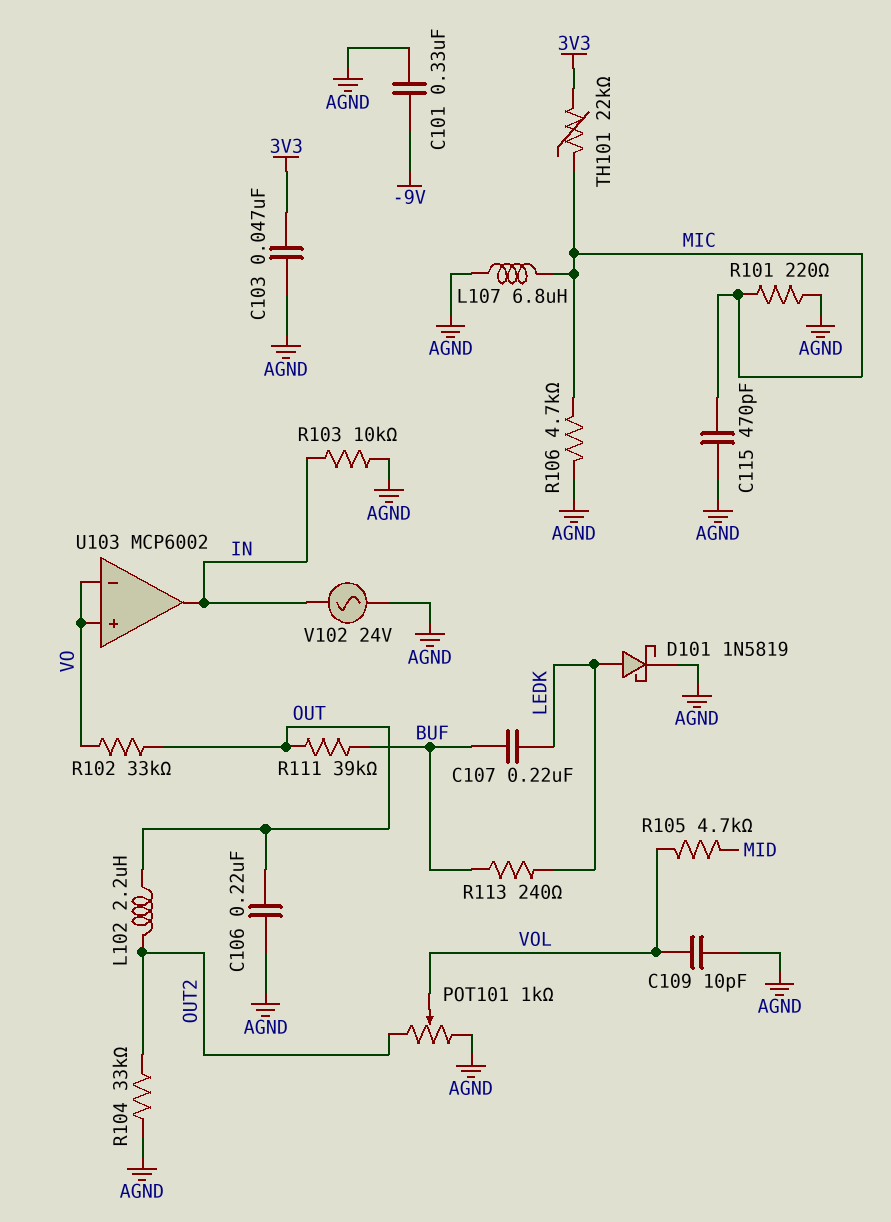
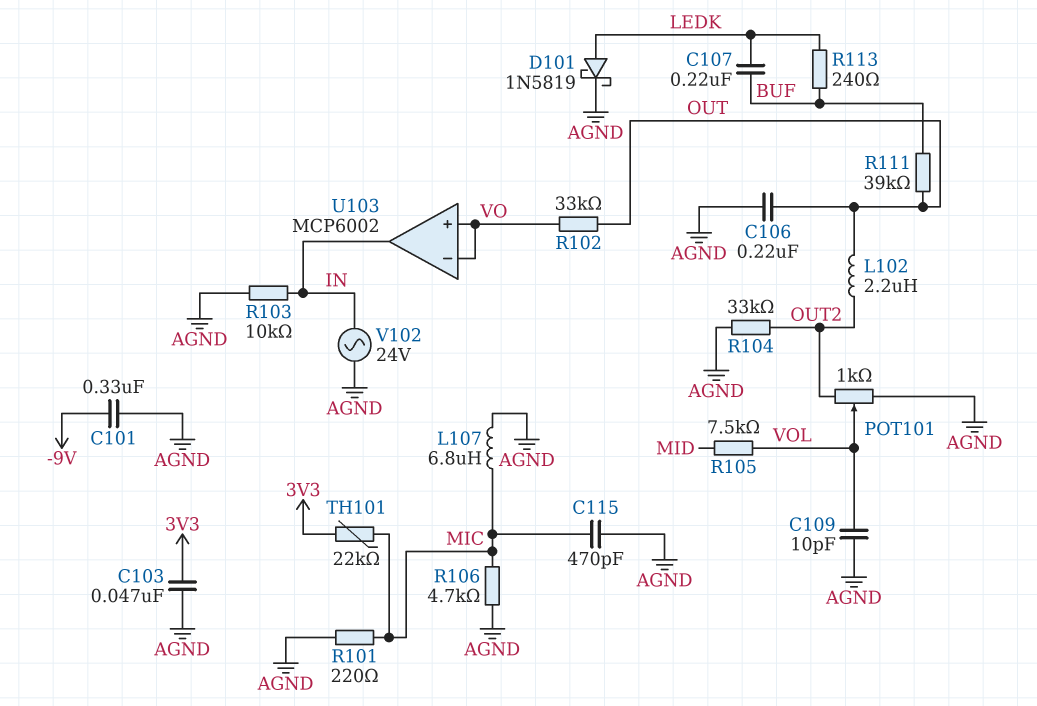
R105: 4.7k (MID, VOL) -> 7.5k (MID, VOL)

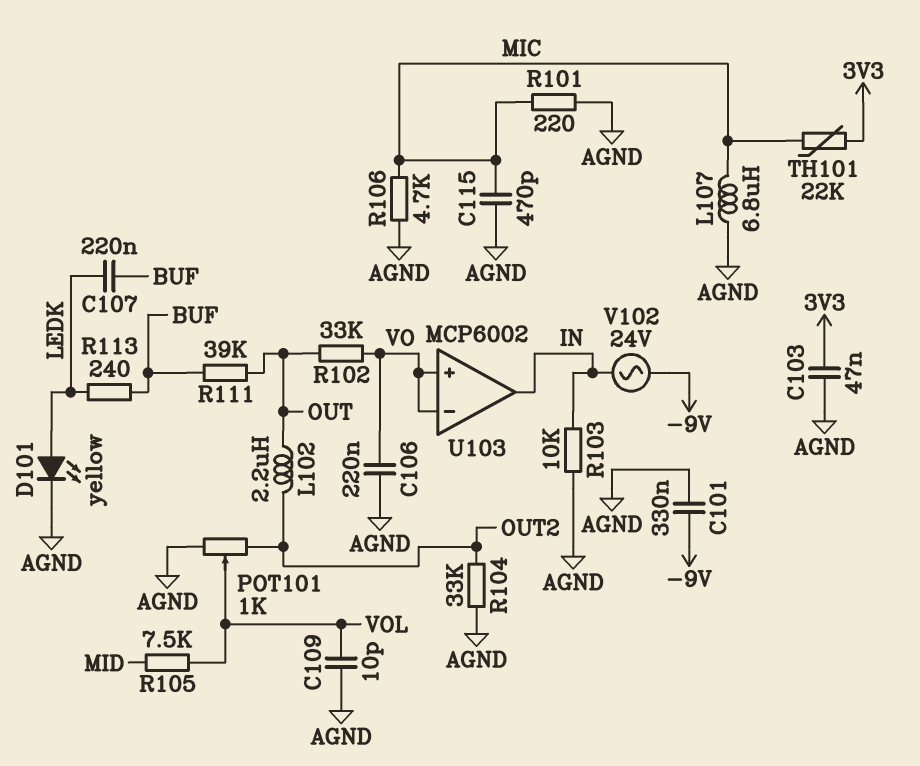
C106: 220nF (AGND, OUT) -> 220nF (AGND, VO)
D101: schottky 1N5819 (A LEDK, K AGND) -> LED yellow (A LEDK, K AGND)
V102: AC 24V (AGND, IN) -> AC 24V (-9V, IN)

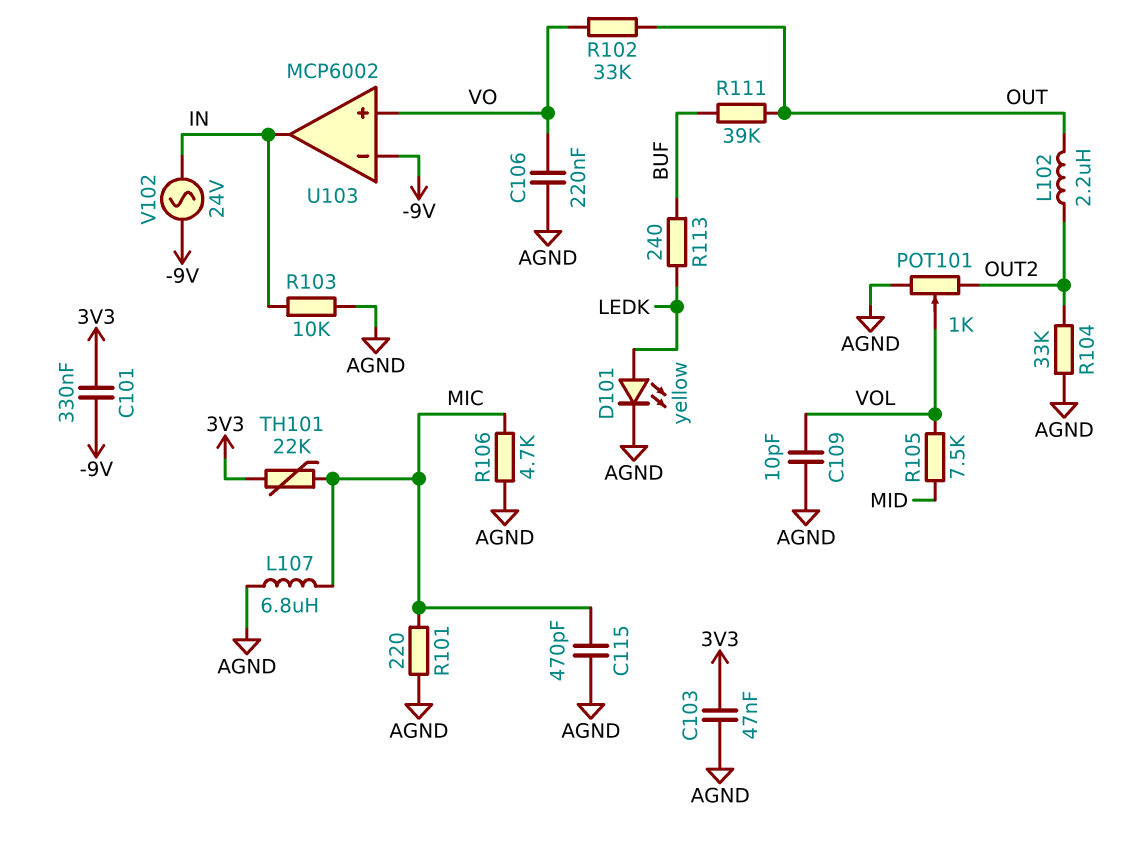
C101: 330nF (-9V, AGND) -> 330nF (-9V, 3V3)
C107: 220nF (BUF, LEDK) -> none
U103 pin in-: VO -> -9V

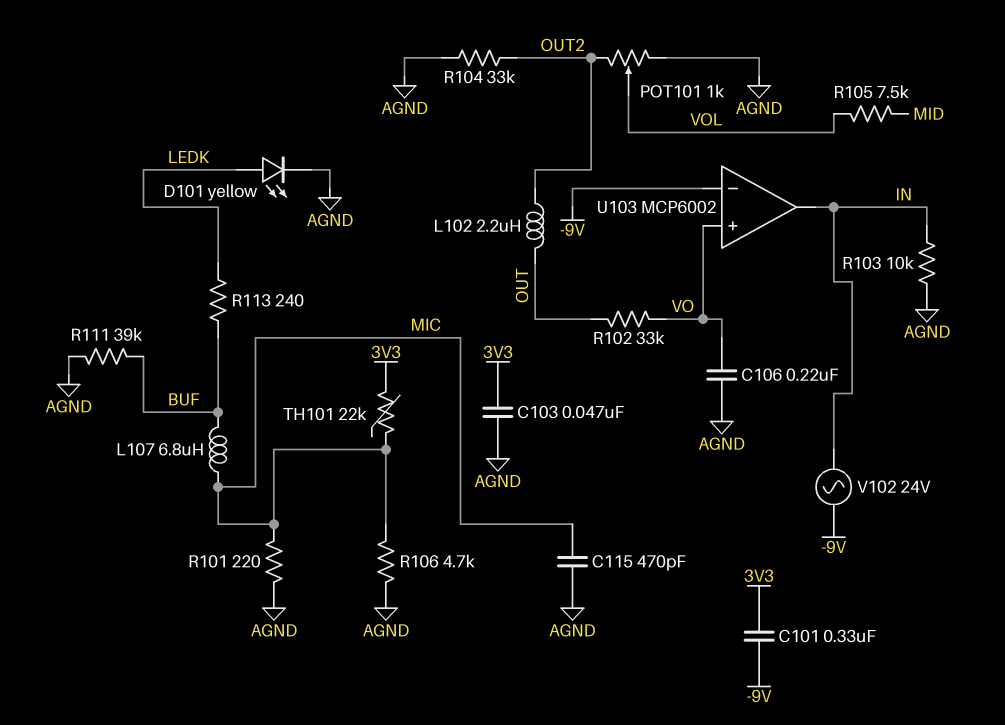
C109: 10pF (AGND, VOL) -> none
L107: 6.8uH (AGND, MIC) -> 6.8uH (BUF, MIC)
R111: 39k (BUF, OUT) -> 39k (AGND, BUF)

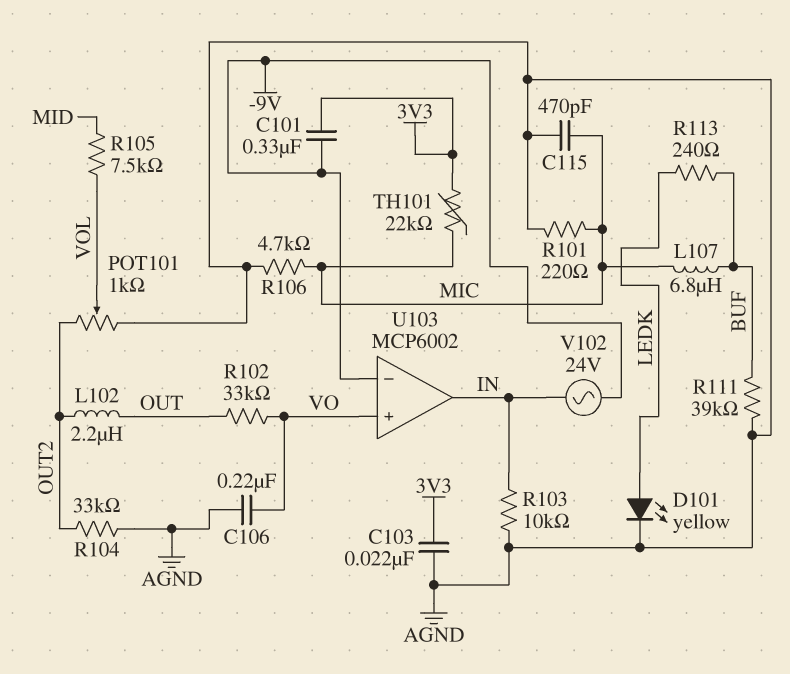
C103: 47nF (3V3, AGND) -> 22nF (3V3, AGND)

